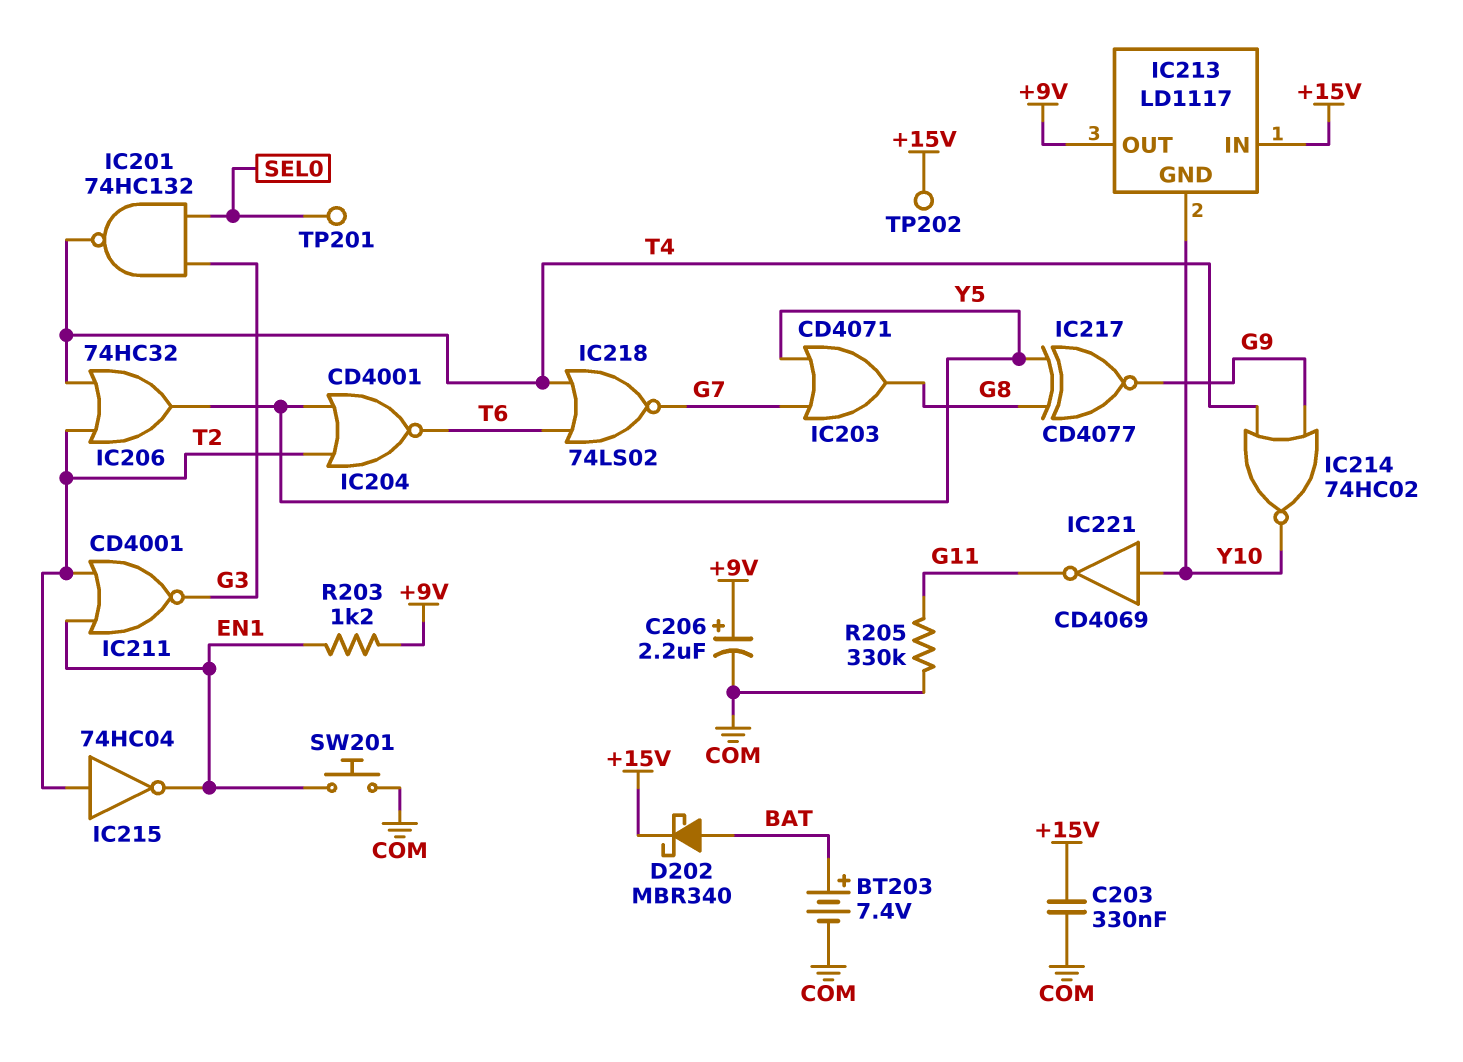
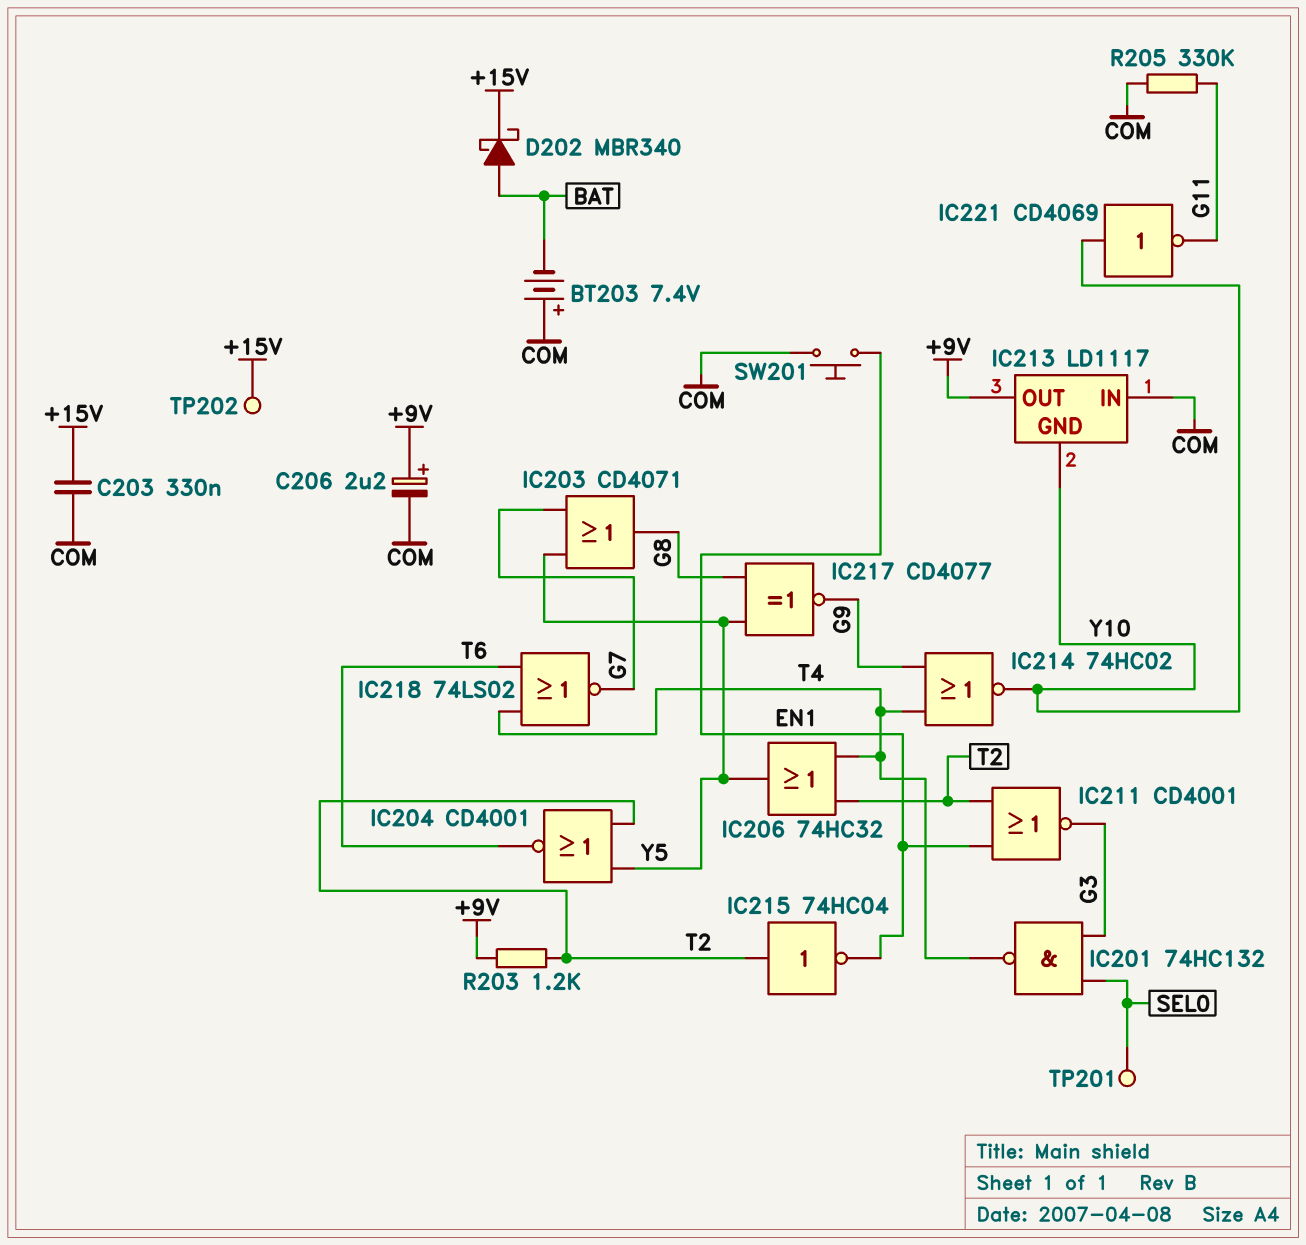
BT203: 7.4V (plus BAT, minus COM) -> 7.4V (plus COM, minus BAT)
IC213 pin IN: +15V -> COM
R203: 1.2k (+9V, EN1) -> 1.2k (+9V, T2)

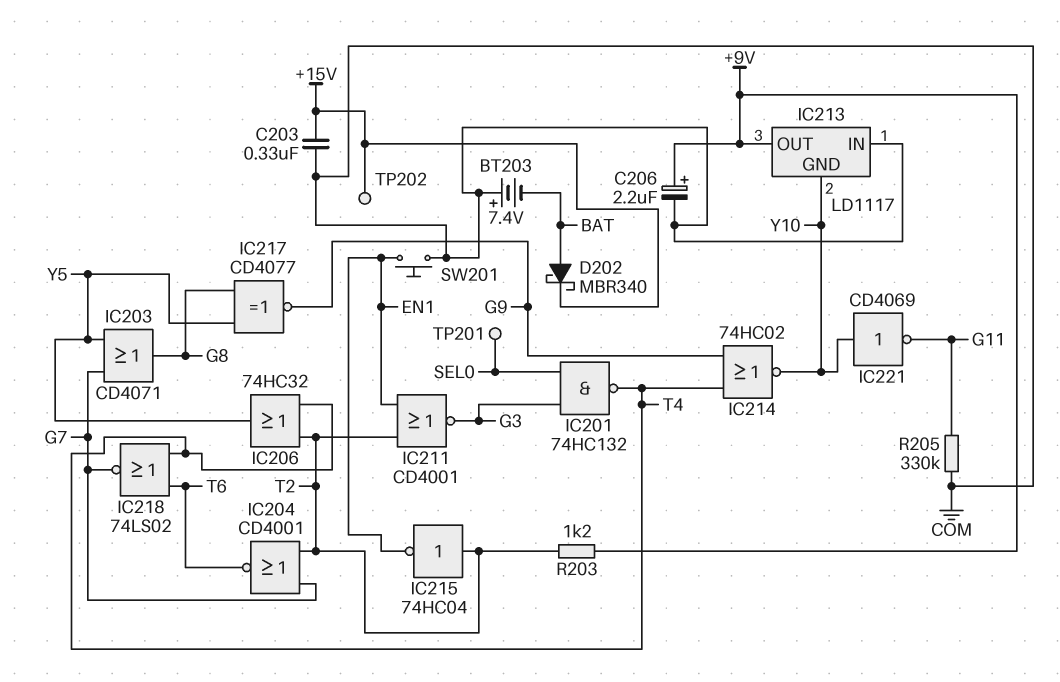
IC204: NOR CD4001 (in T2, in Y5, out T6) -> NOR CD4001 (in G7, in T2, out T6)

